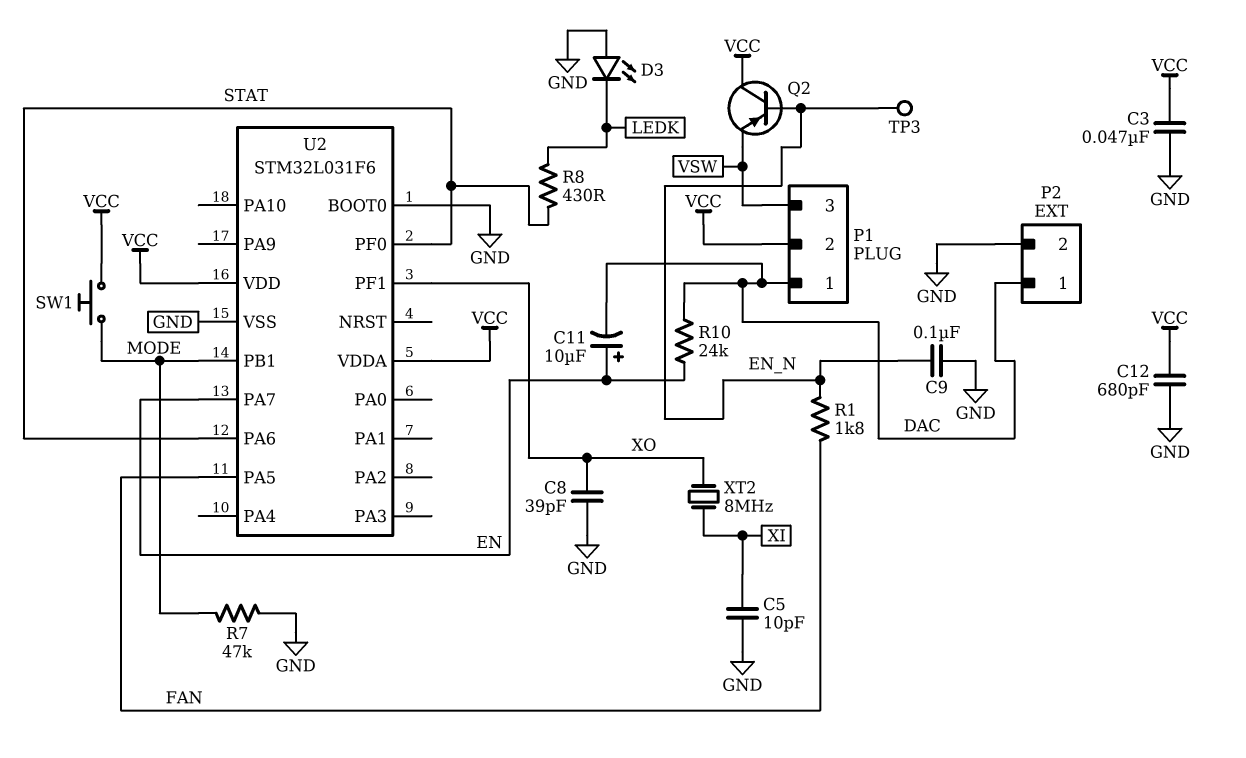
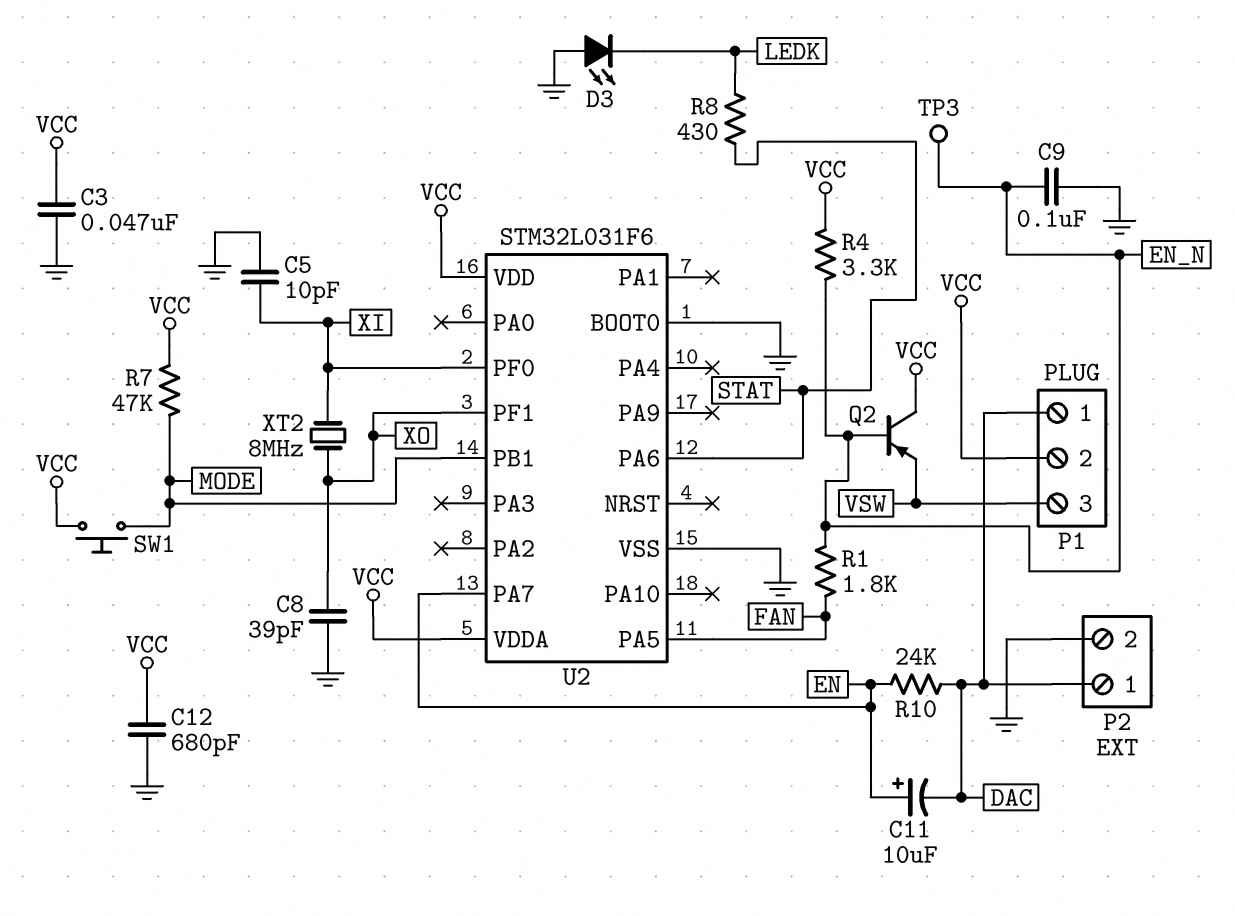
R4: none -> 3.3k (EN_N, VCC)
R7: 47k (GND, MODE) -> 47k (MODE, VCC)
U2 pin PF0: STAT -> XI

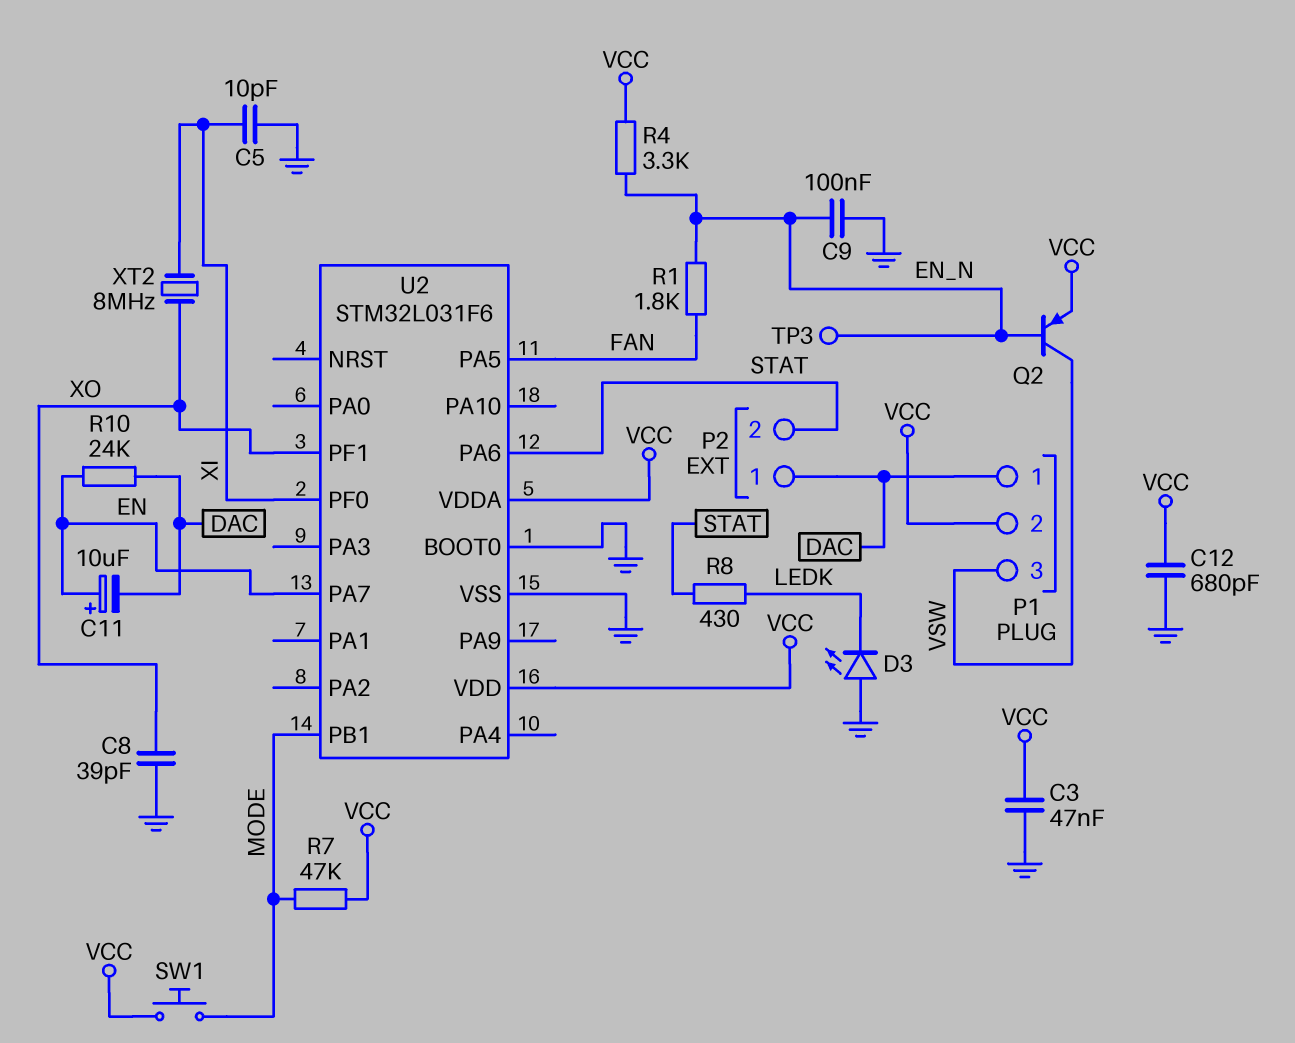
P2 pin 2: GND -> STAT
Q2: PNP (B EN_N, C VCC, E VSW) -> PNP (B EN_N, C VSW, E VCC)

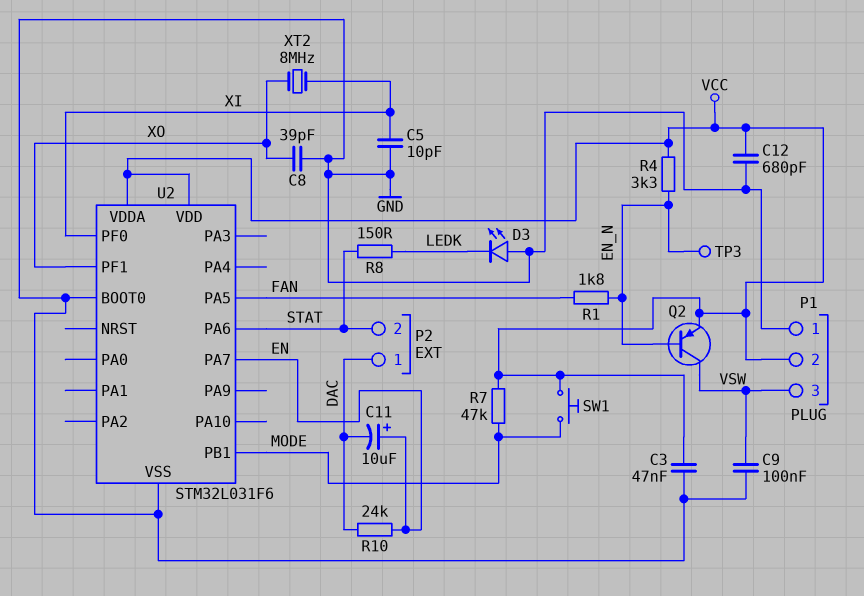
C9: 100nF (EN_N, GND) -> 100nF (GND, VSW)
P1 pin 1: DAC -> GND
R8: 430 (LEDK, STAT) -> 150 (LEDK, STAT)

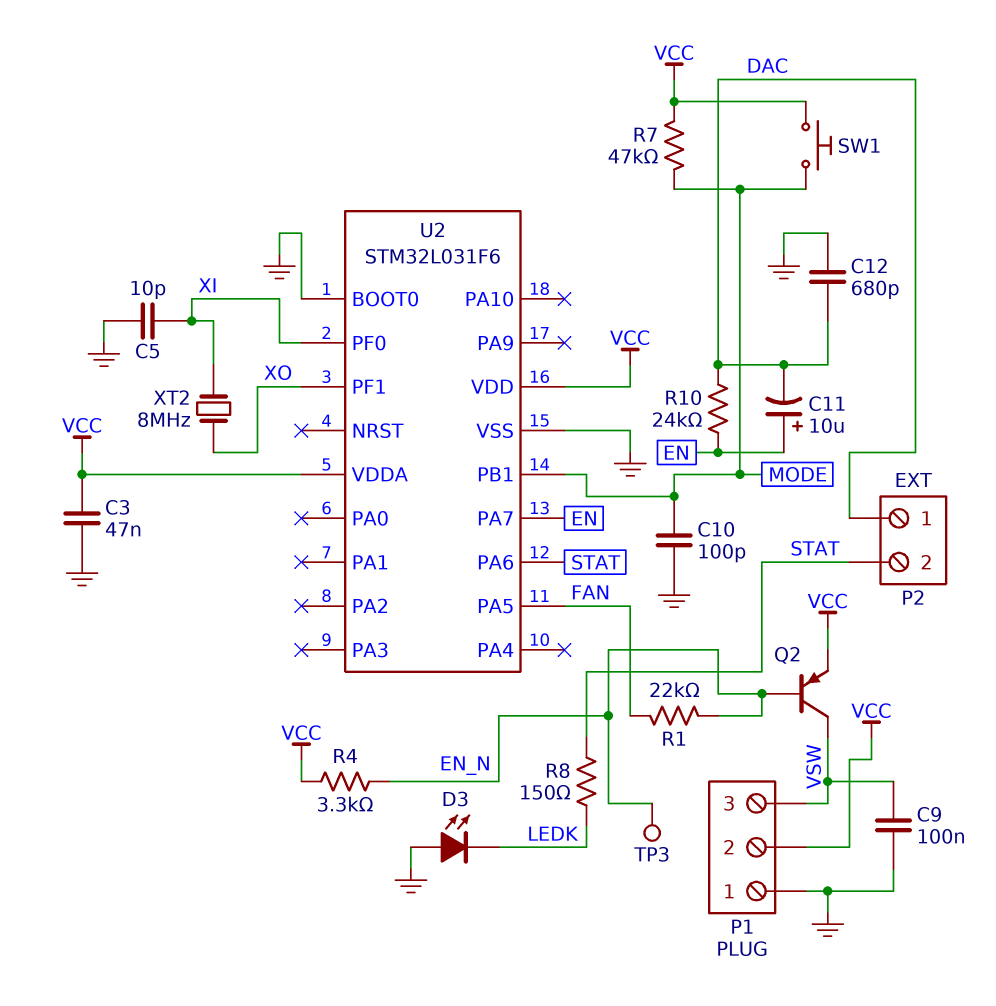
C8: 39pF (GND, XO) -> none
C10: none -> 100pF (GND, MODE)
C12: 680pF (GND, VCC) -> 680pF (DAC, GND)
R1: 1.8k (EN_N, FAN) -> 22k (EN_N, FAN)

